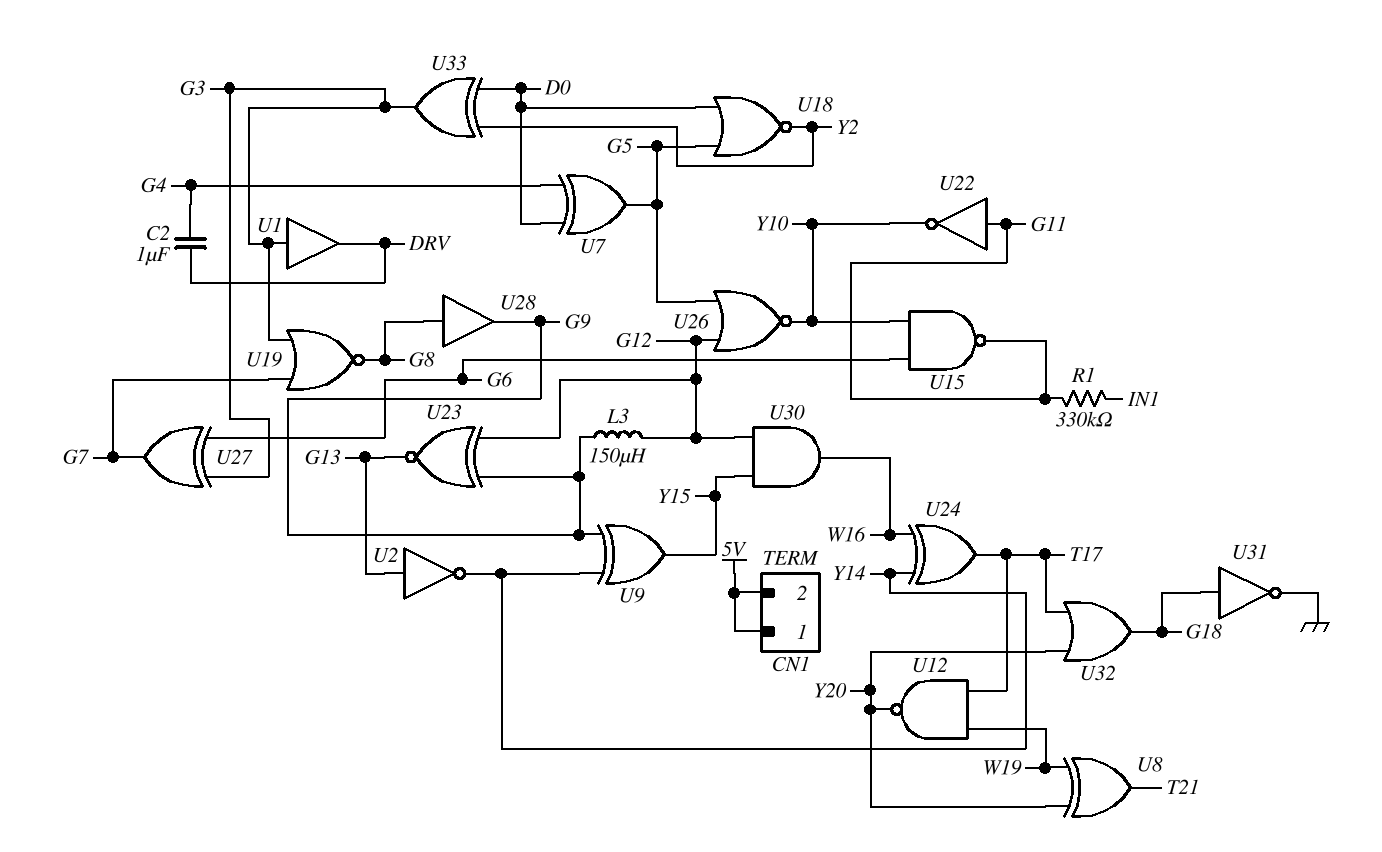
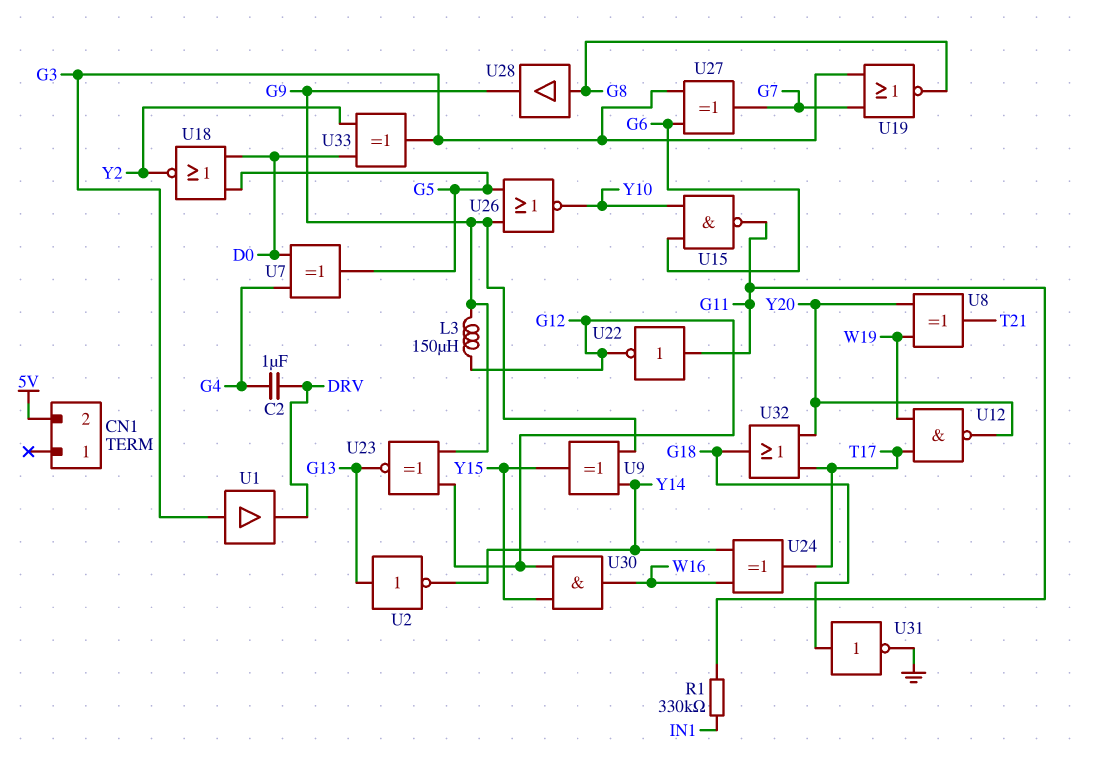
CN1 pin 1: 5V -> none
U22: NOT (in G11, out Y10) -> NOT (in G11, out G12)
U26: NOR (in G5, in G12, out Y10) -> NOR (in G5, in G9, out Y10)

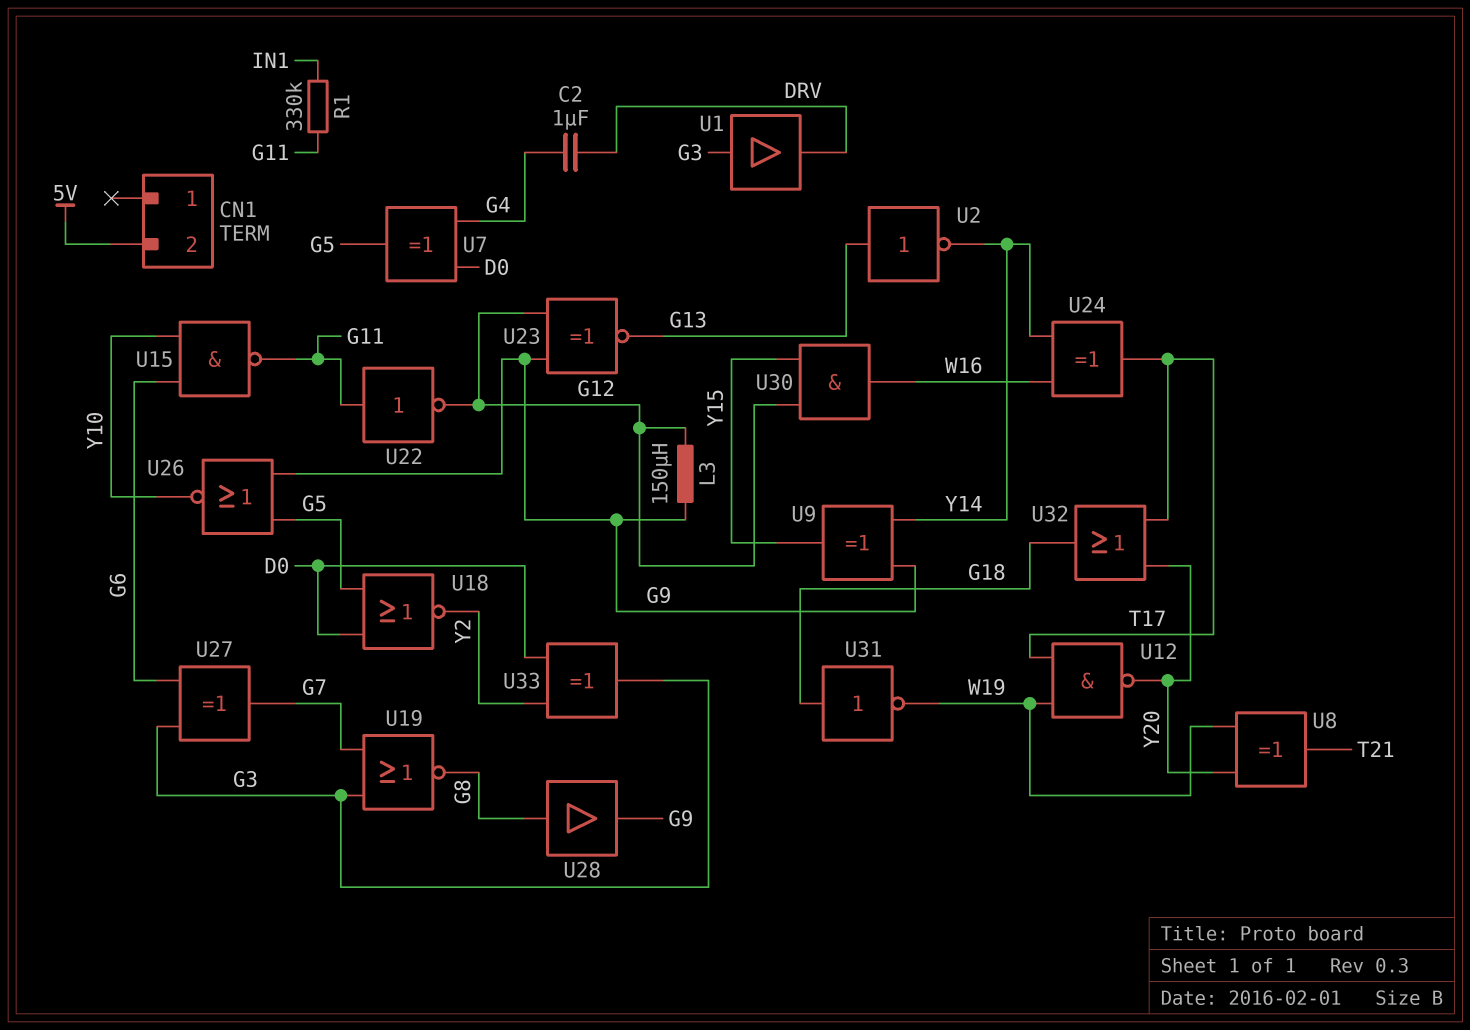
U31: NOT (in G18, out GND) -> NOT (in G18, out W19)

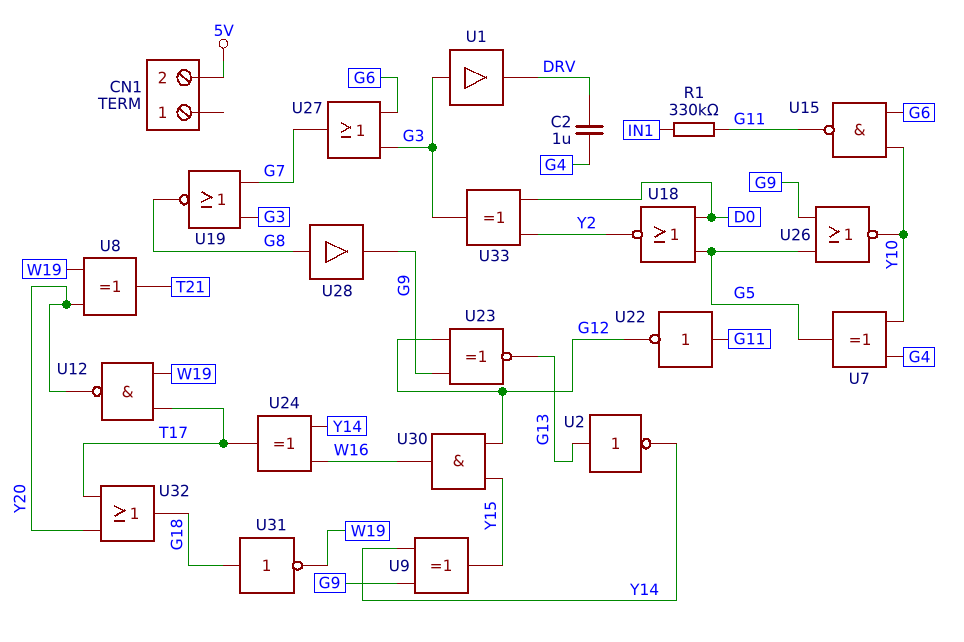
L3: 150uH (G9, G12) -> none
U7: XOR (in D0, in G4, out G5) -> XOR (in G4, in Y10, out G5)
U27: XOR (in G3, in G6, out G7) -> OR (in G3, in G6, out G7)

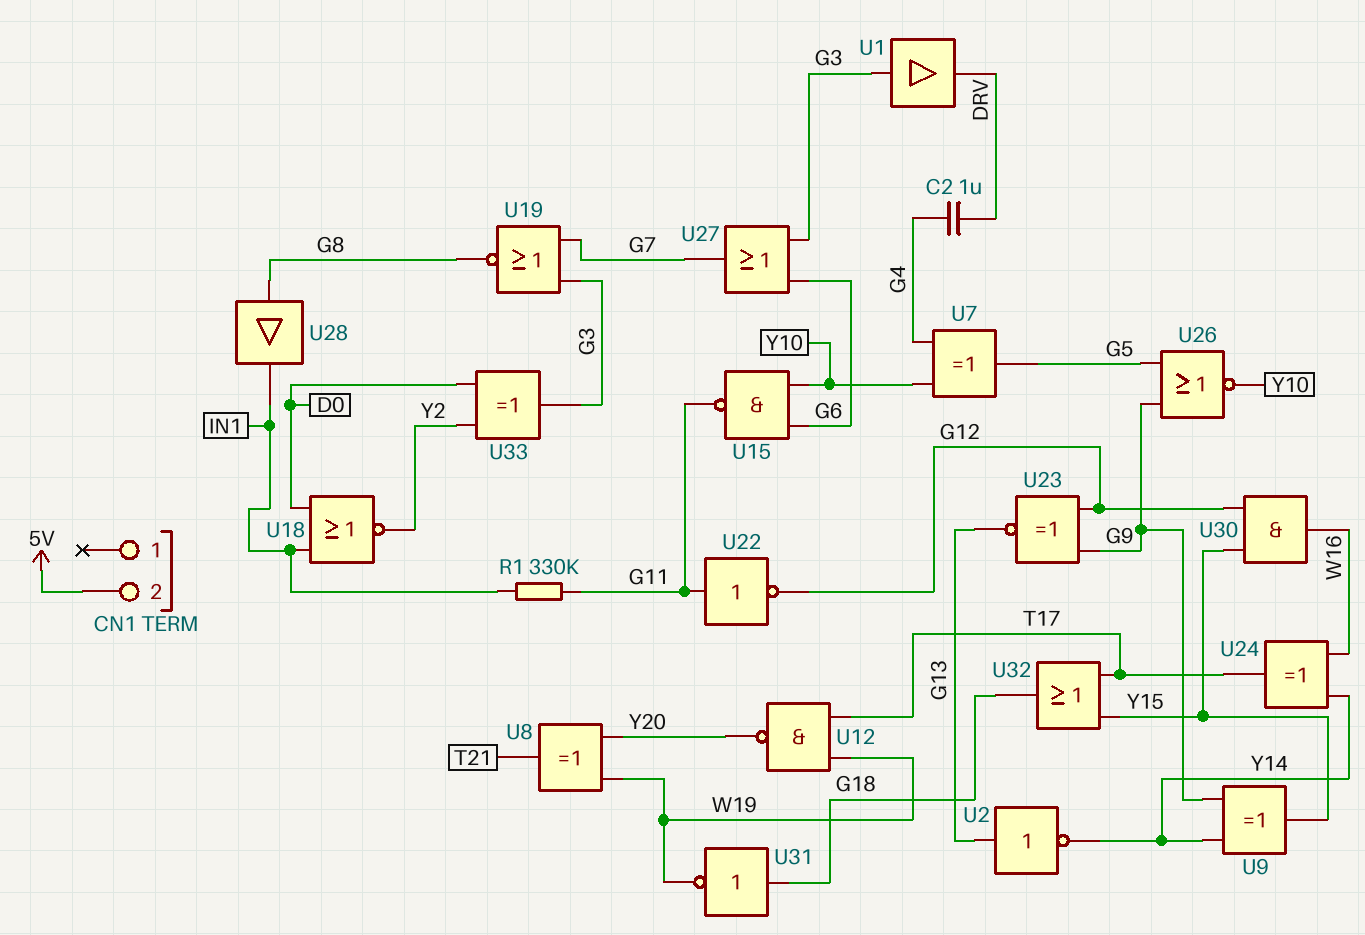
U18: NOR (in D0, in G5, out Y2) -> NOR (in D0, in IN1, out Y2)
U28: buffer (in G8, out G9) -> buffer (in G8, out IN1)
U32: OR (in T17, in Y20, out G18) -> OR (in T17, in Y15, out G18)

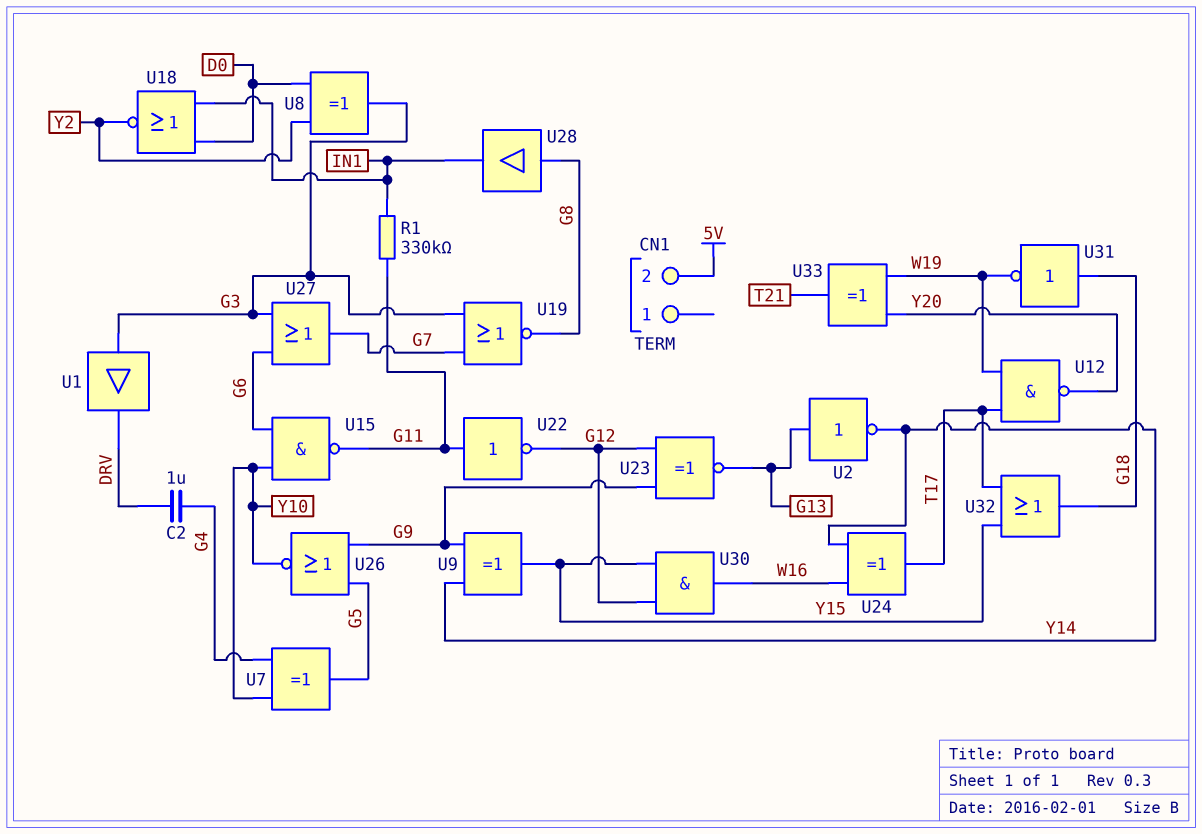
U8: XOR (in W19, in Y20, out T21) -> XOR (in D0, in Y2, out G3)
U33: XOR (in D0, in Y2, out G3) -> XOR (in W19, in Y20, out T21)

